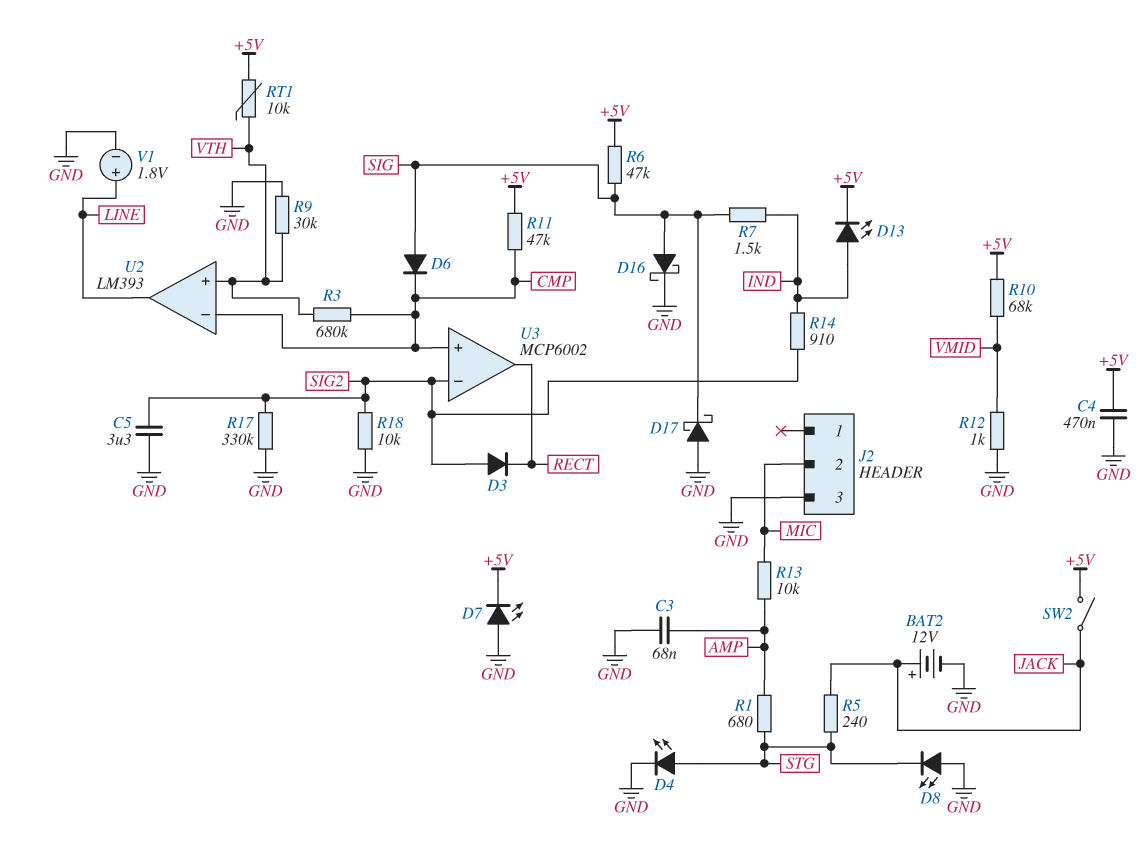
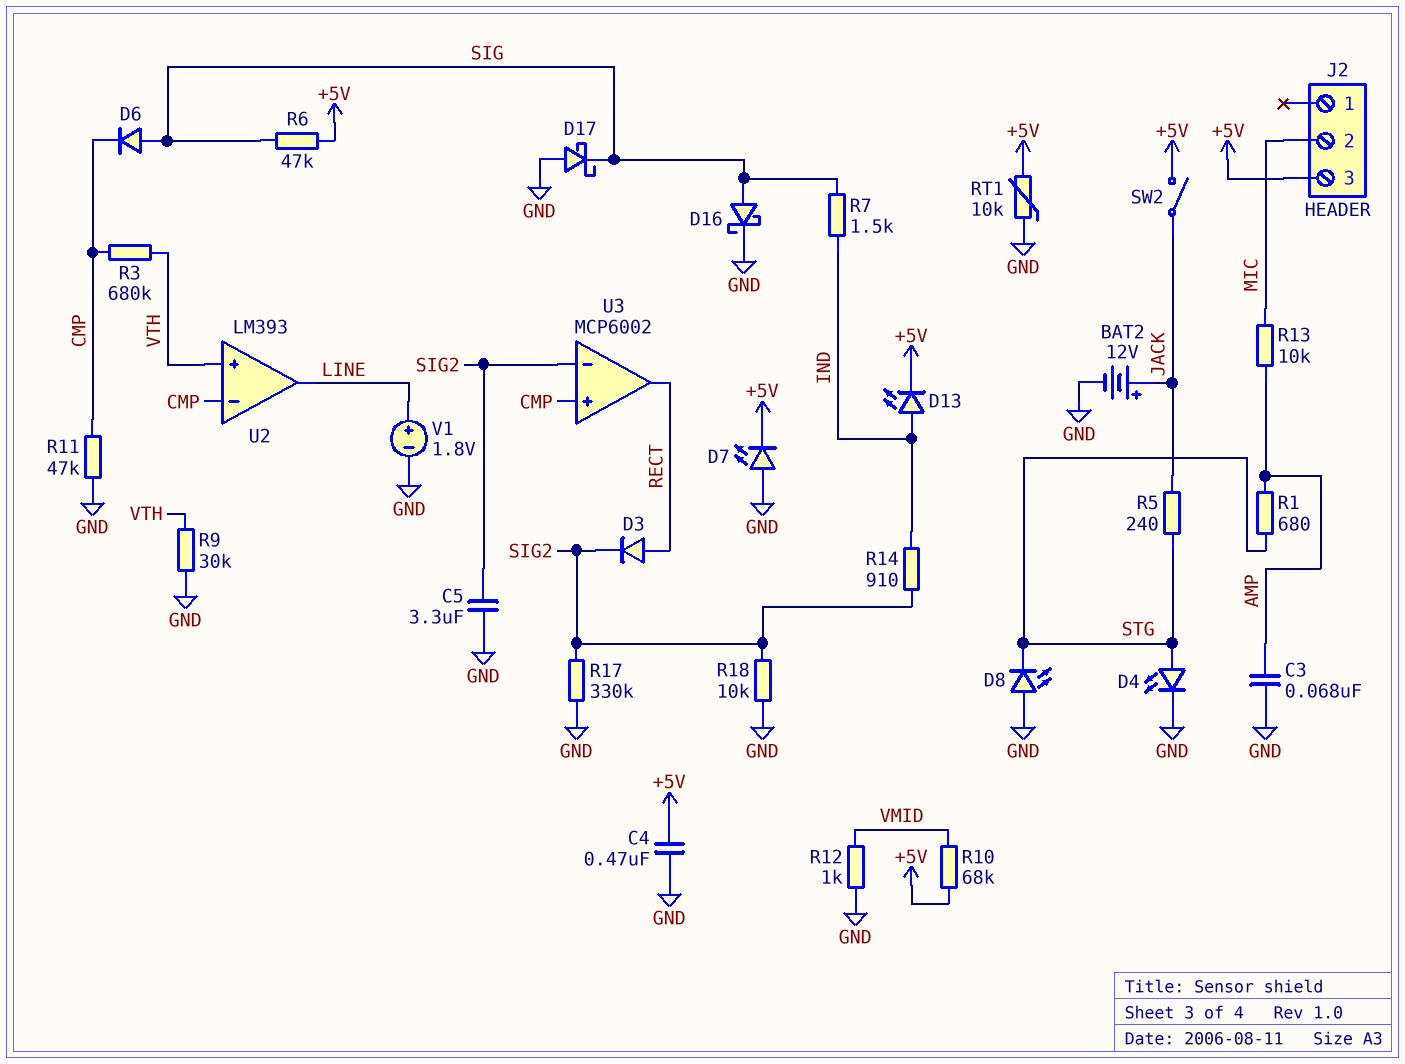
D3: diode (A SIG2, K RECT) -> diode (A RECT, K SIG2)
J2 pin 3: GND -> +5V
R11: 47k (+5V, CMP) -> 47k (CMP, GND)
RT1: 10k (+5V, VTH) -> 10k (+5V, GND)

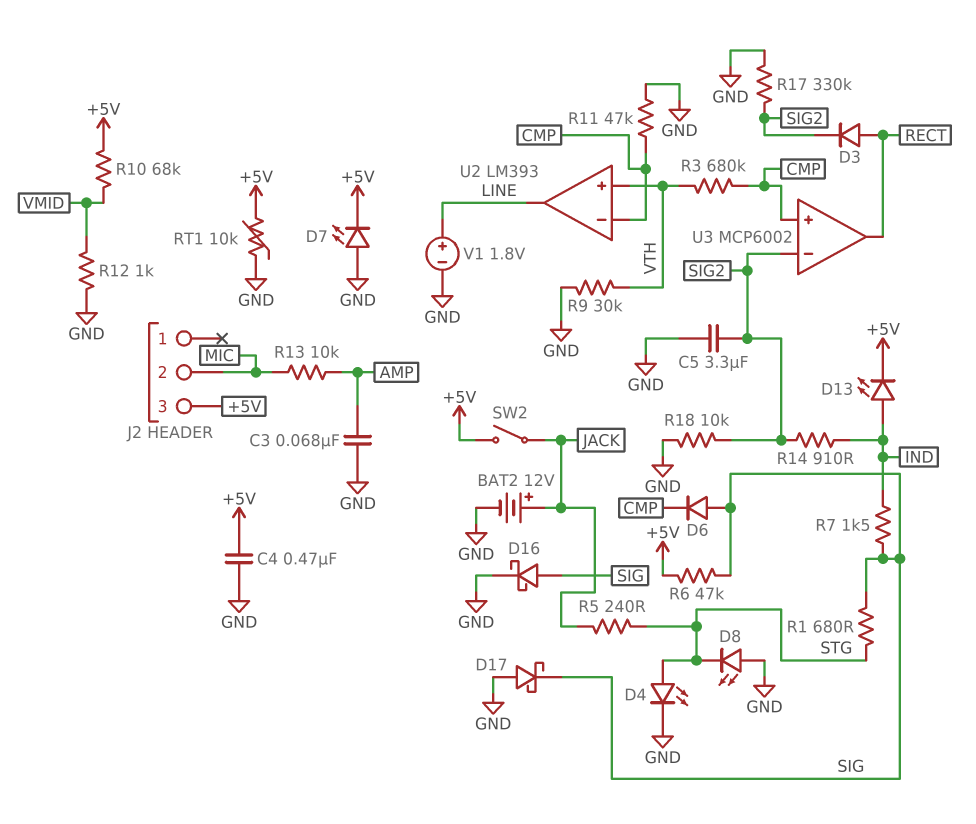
R1: 680 (AMP, STG) -> 680 (SIG, STG)

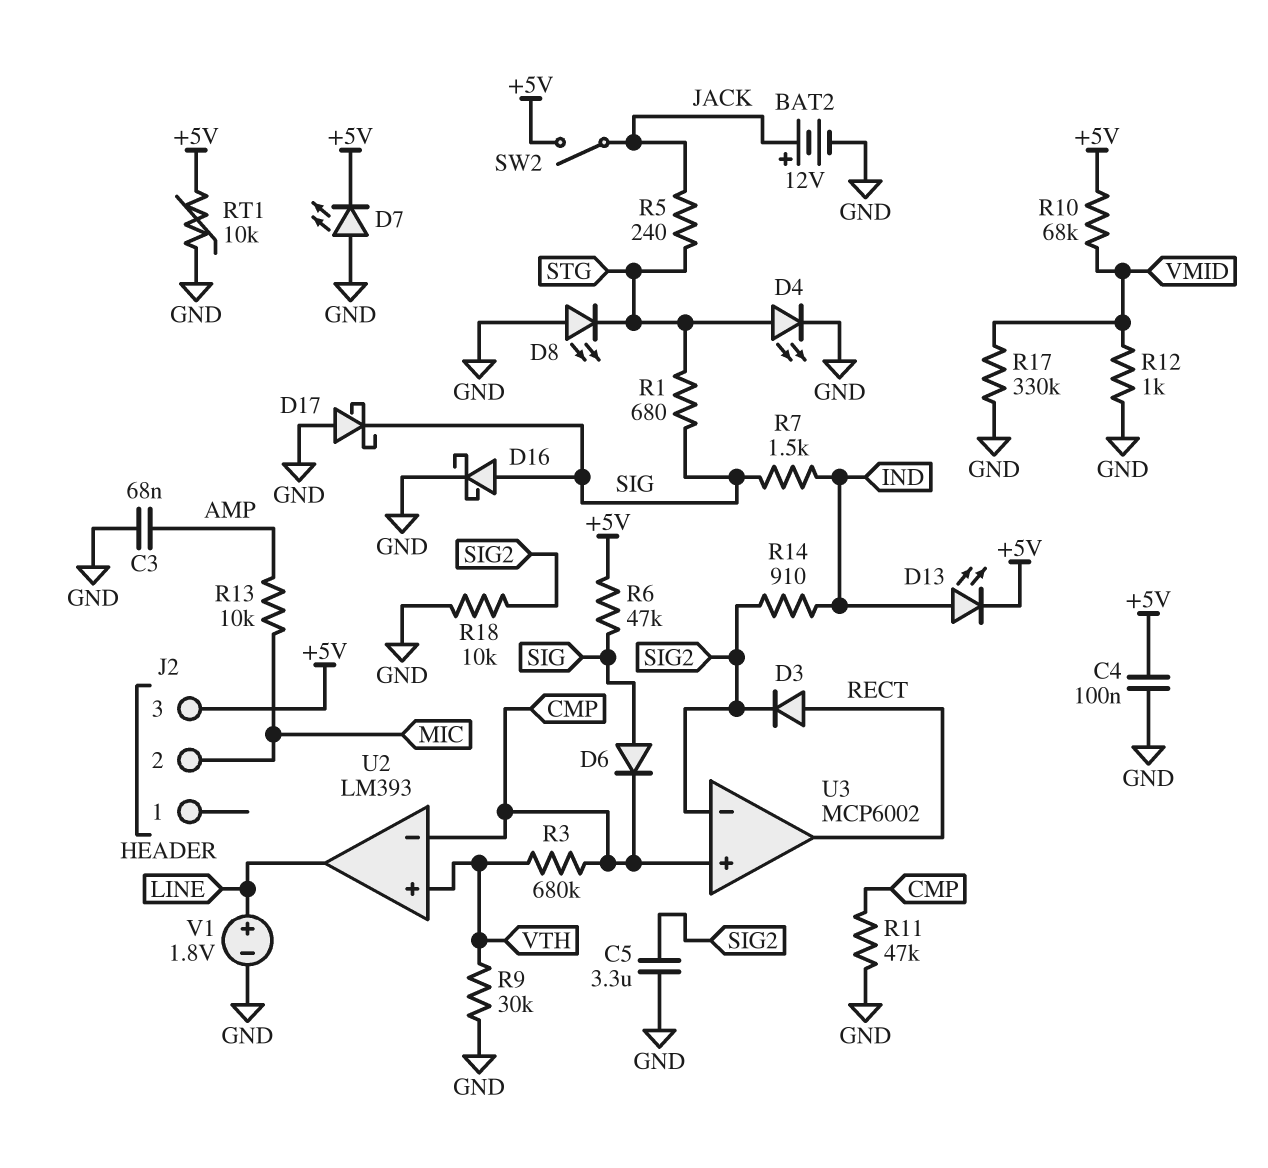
C4: 470nF (+5V, GND) -> 100nF (+5V, GND)
R17: 330k (GND, SIG2) -> 330k (GND, VMID)

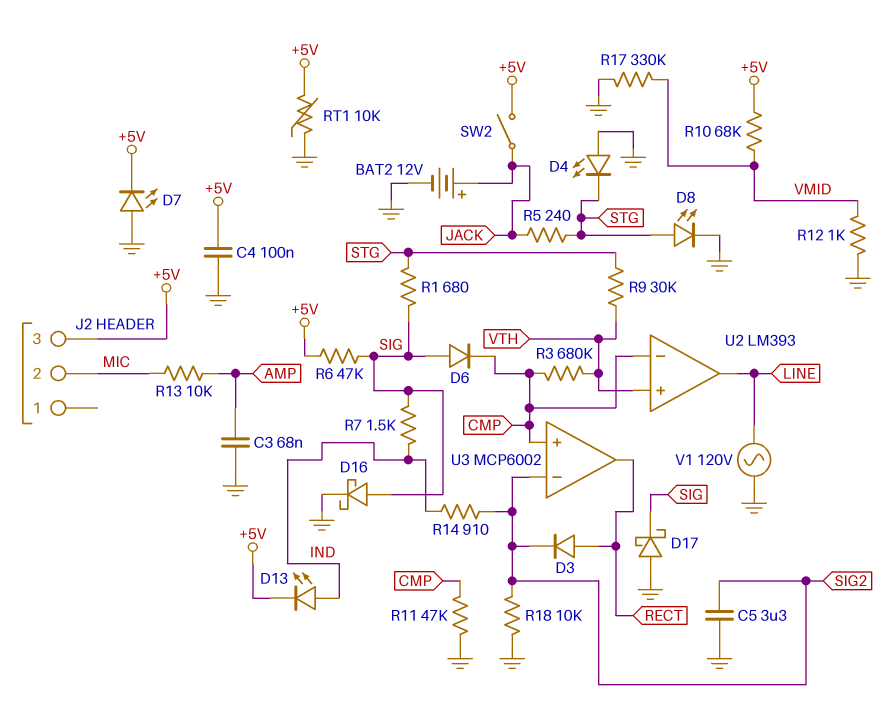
D4: LED (A STG, K GND) -> LED (A GND, K STG)
D8: LED (A GND, K STG) -> LED (A STG, K GND)
R9: 30k (GND, VTH) -> 30k (STG, VTH)
V1: 1.8V (plus LINE, minus GND) -> AC 120V (GND, LINE)

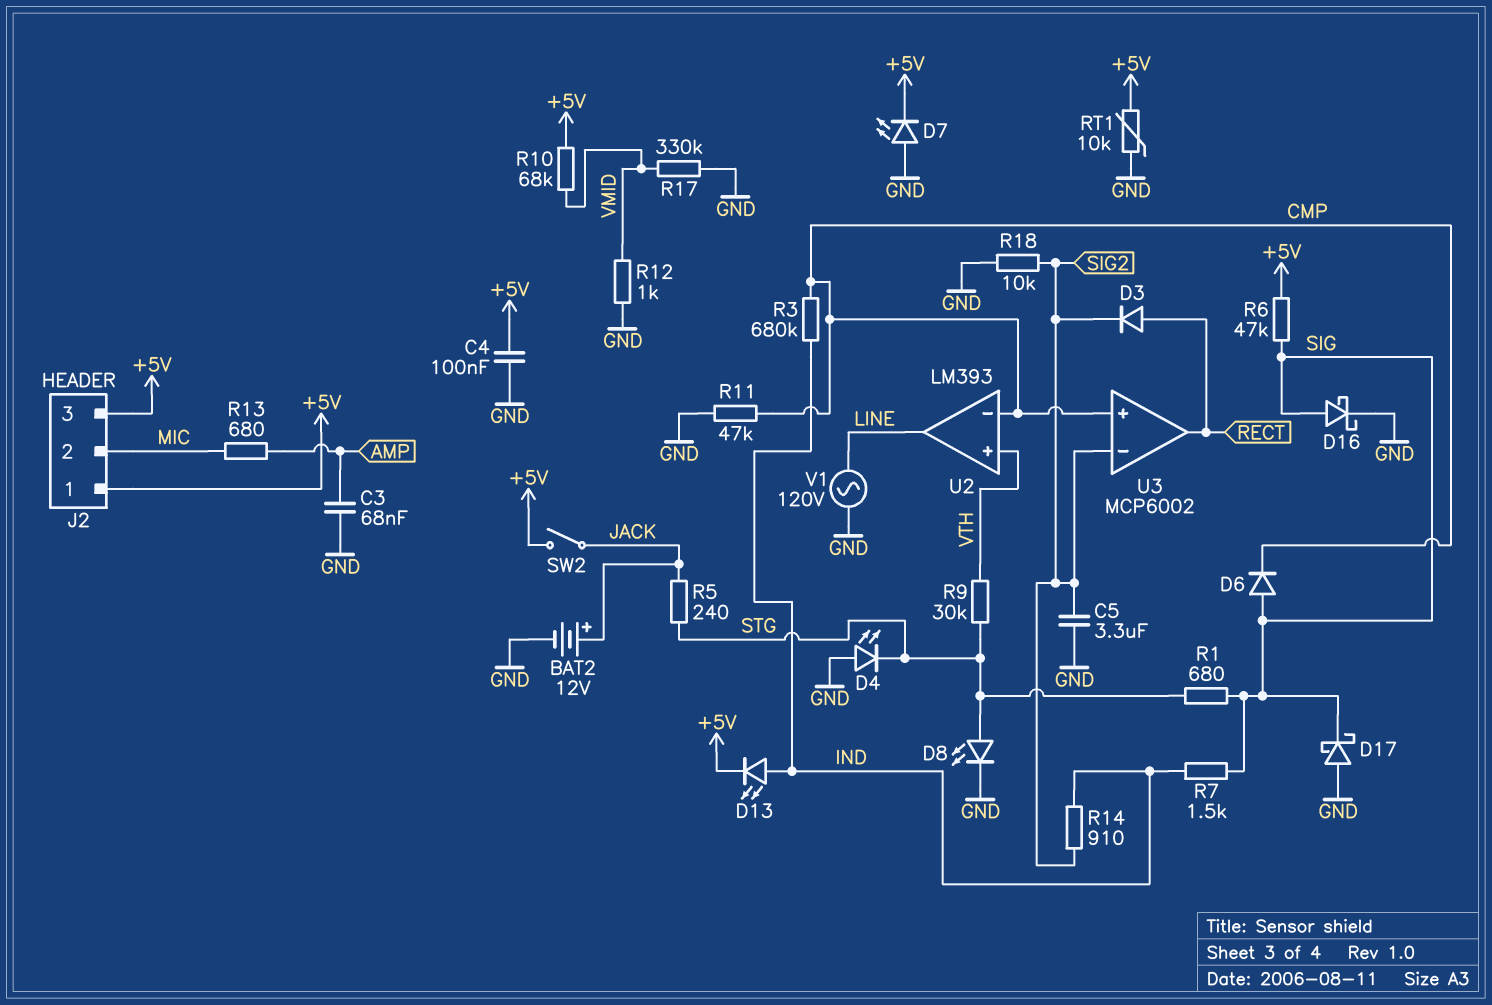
J2 pin 1: none -> +5V
R3: 680k (CMP, VTH) -> 680k (CMP, IND)
R13: 10k (AMP, MIC) -> 680 (AMP, MIC)

